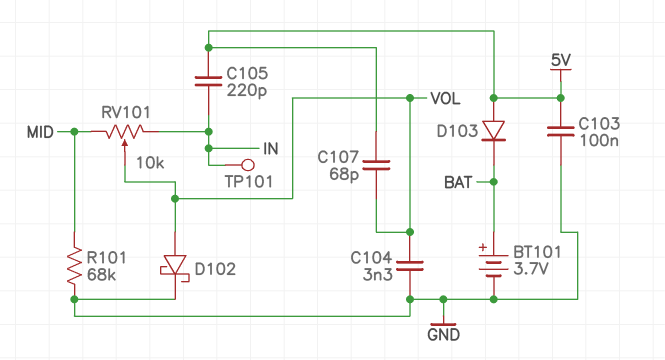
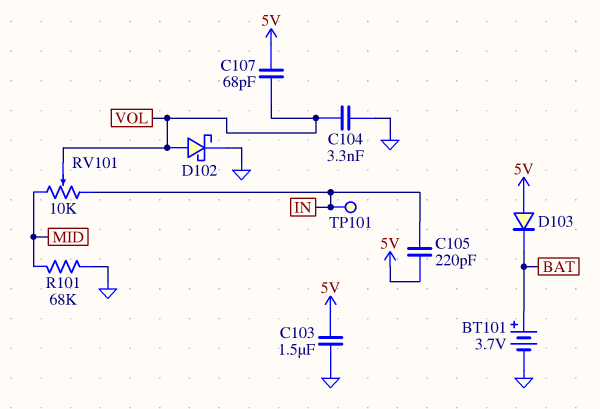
C103: 100nF (5V, GND) -> 1.5uF (5V, GND)

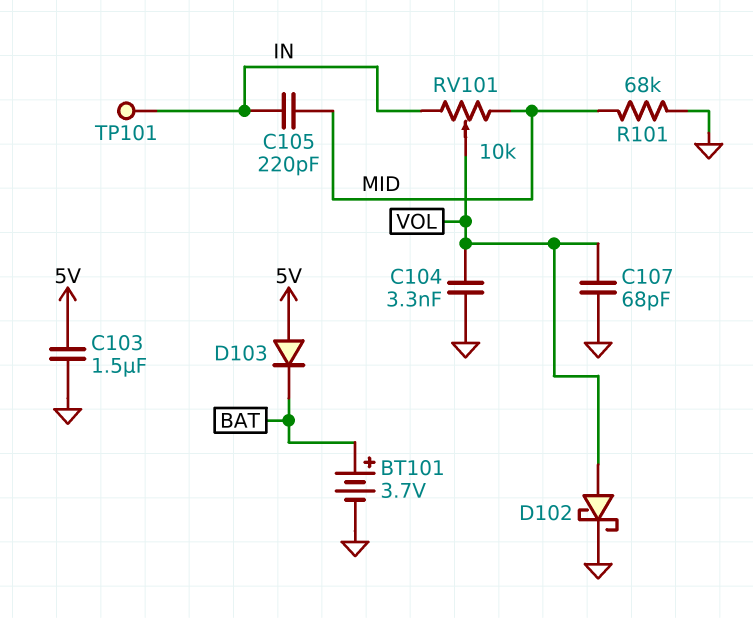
C105: 220pF (5V, IN) -> 220pF (IN, MID)
C107: 68pF (5V, VOL) -> 68pF (GND, VOL)

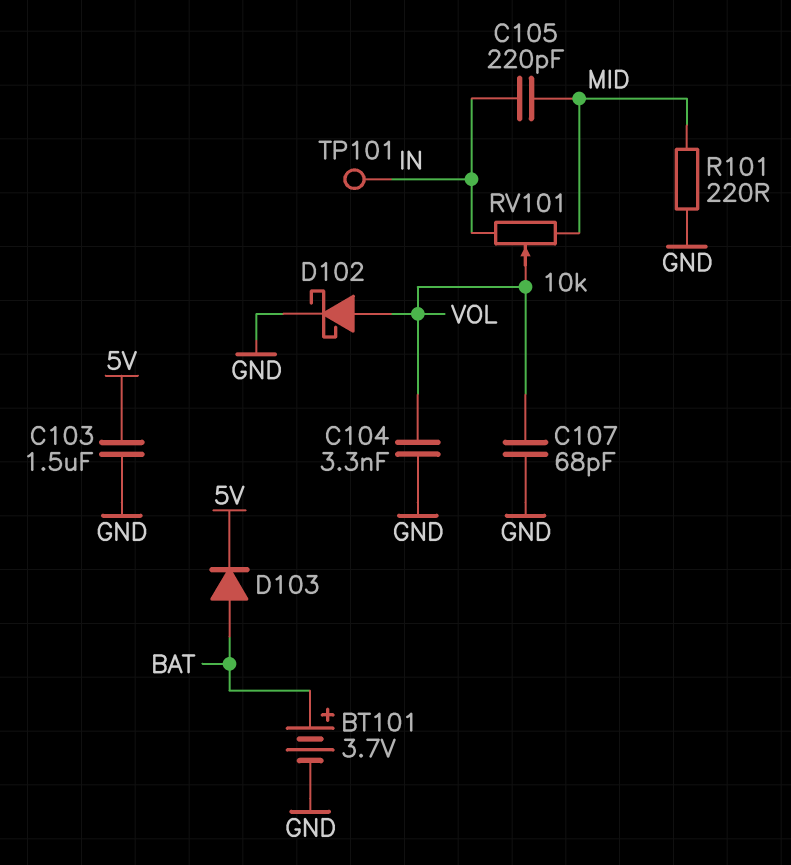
D103: diode (A 5V, K BAT) -> diode (A BAT, K 5V)
R101: 68k (GND, MID) -> 220 (GND, MID)

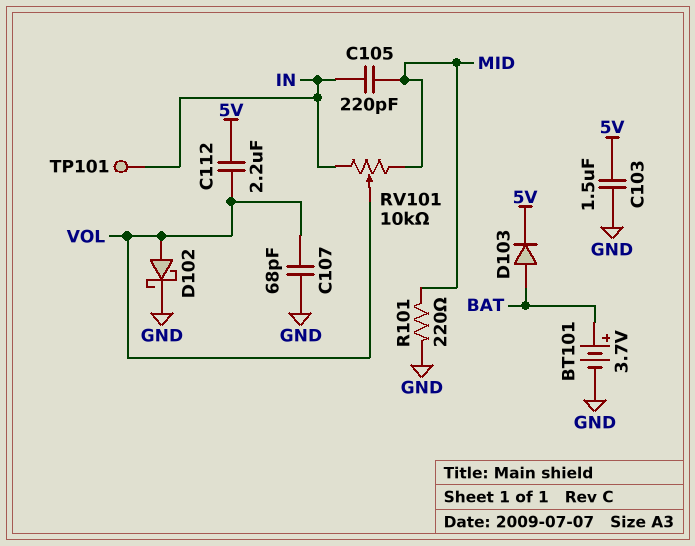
C104: 3.3nF (GND, VOL) -> none
C112: none -> 2.2uF (5V, VOL)

